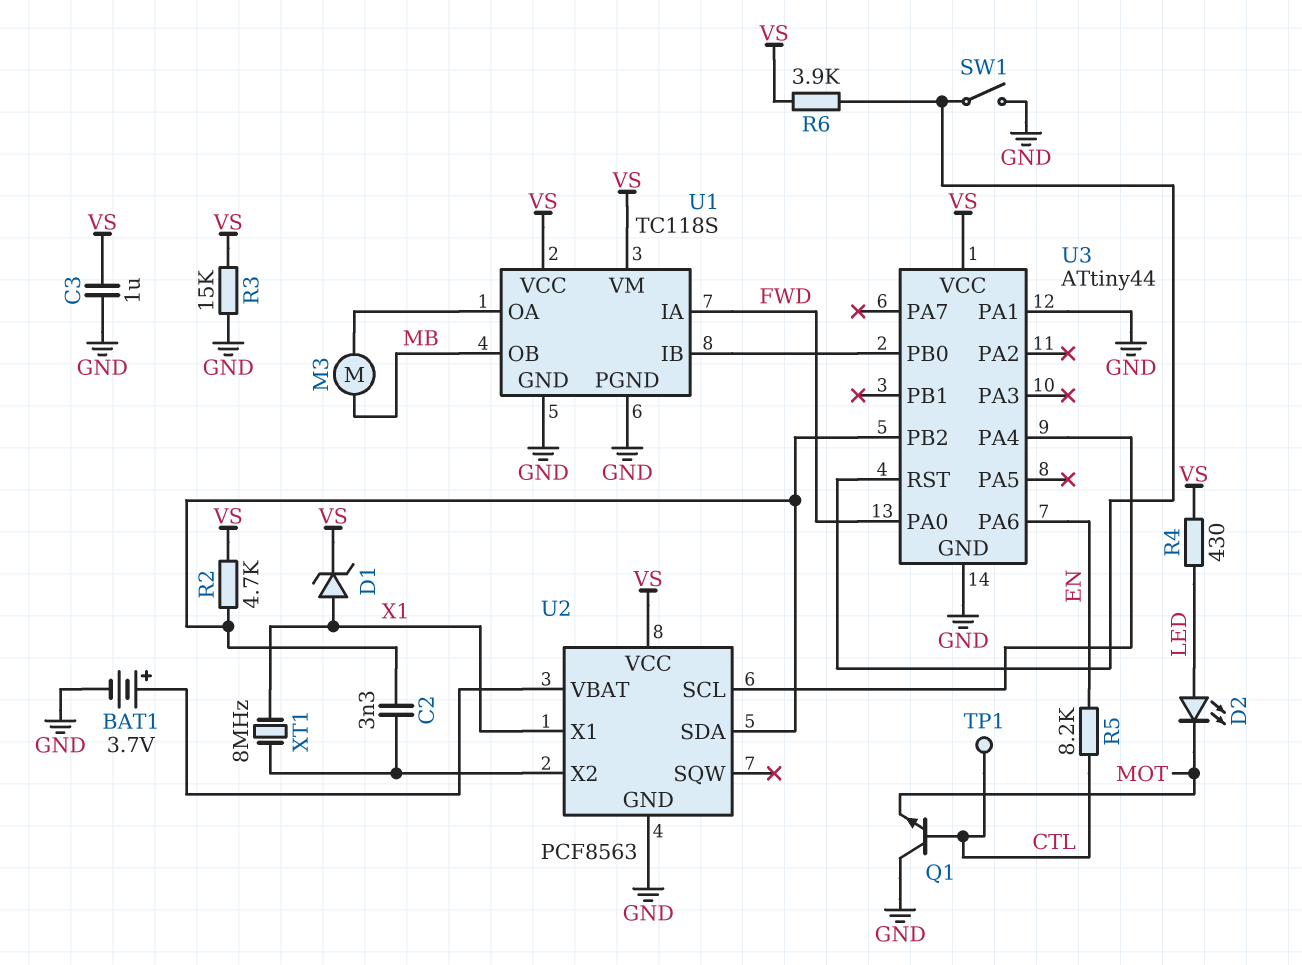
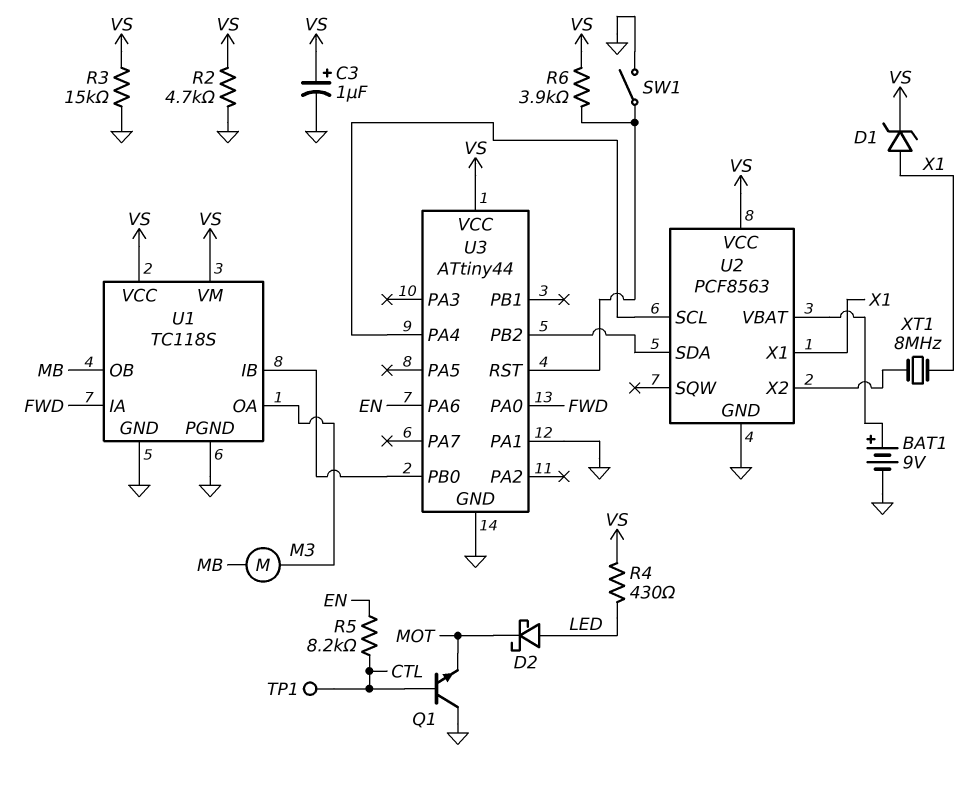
BAT1: 3.7V (plus U2/VBAT, minus GND) -> 9V (plus U2/VBAT, minus GND)
C2: 3.3nF (U2/SDA, U2/X2) -> none
C3: 1uF (GND, VS) -> 1uF (plus VS, minus GND)
D2: LED (A LED, K MOT) -> schottky (A LED, K MOT)
R2: 4.7k (U2/SDA, VS) -> 4.7k (GND, VS)

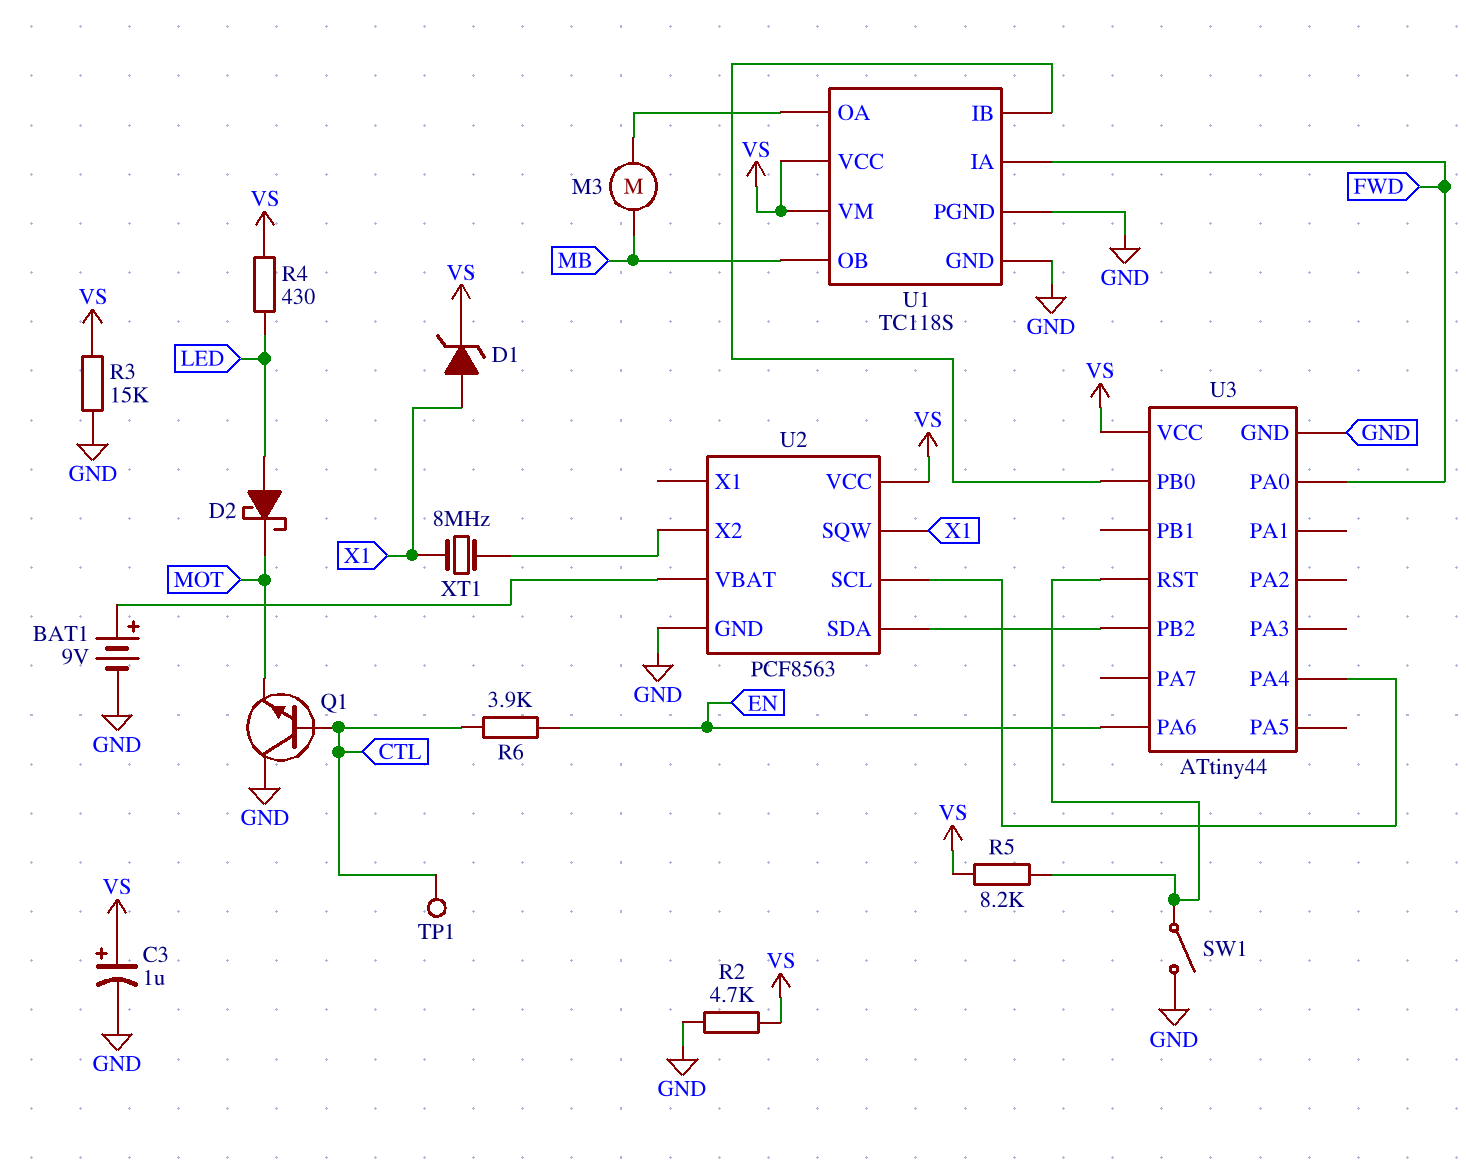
R5: 8.2k (CTL, EN) -> 8.2k (U3/RST, VS)
R6: 3.9k (U3/RST, VS) -> 3.9k (CTL, EN)
U2 pin SQW: none -> X1
U2 pin X1: X1 -> none
U3 pin PA1: GND -> none

